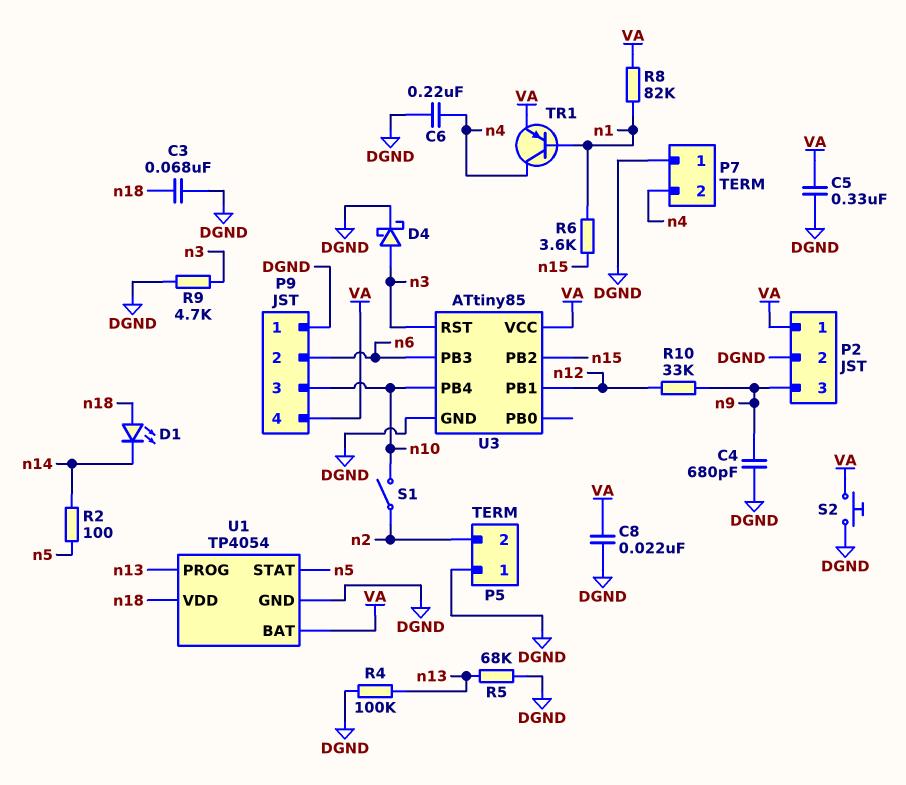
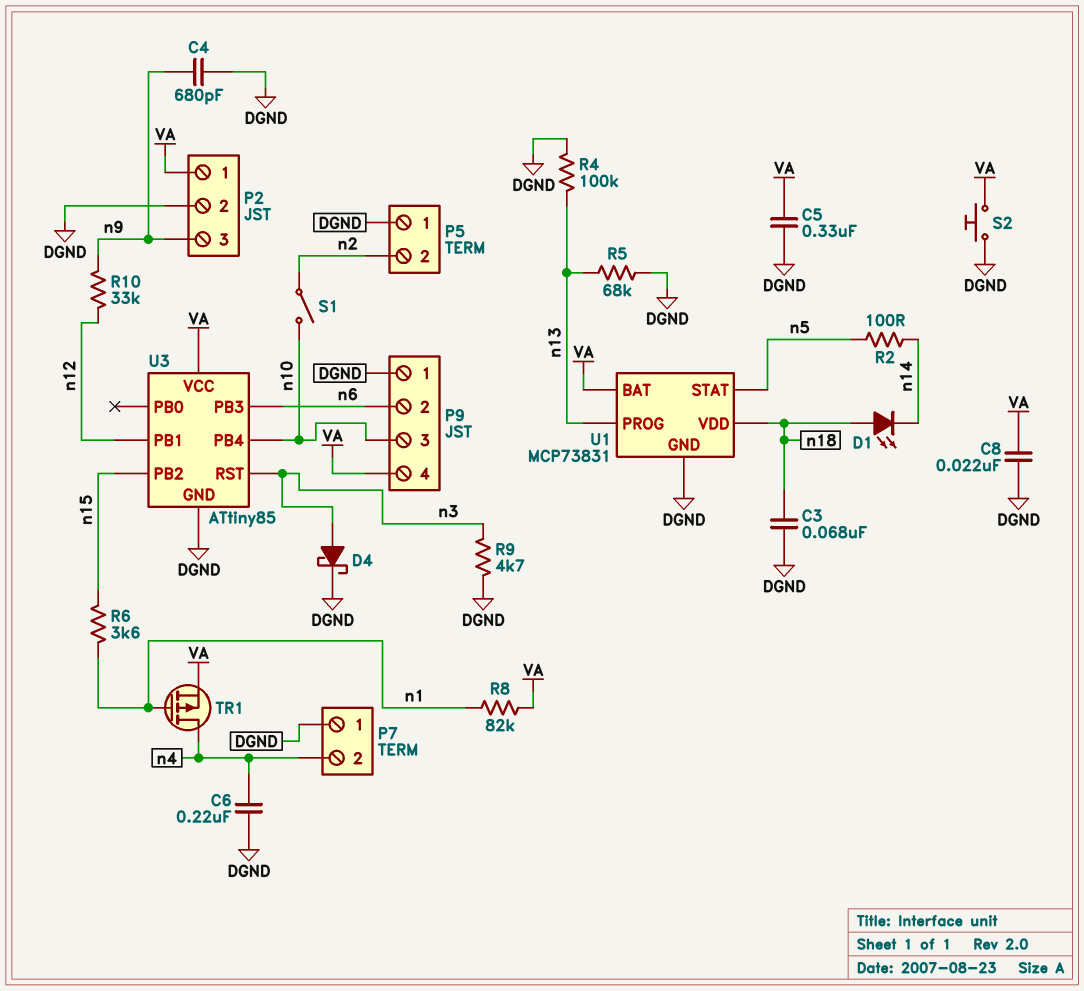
TR1: PNP (B n1, C n4, E VA) -> PMOS (G n1, D n4, S VA)
U1: TP4054 -> MCP73831

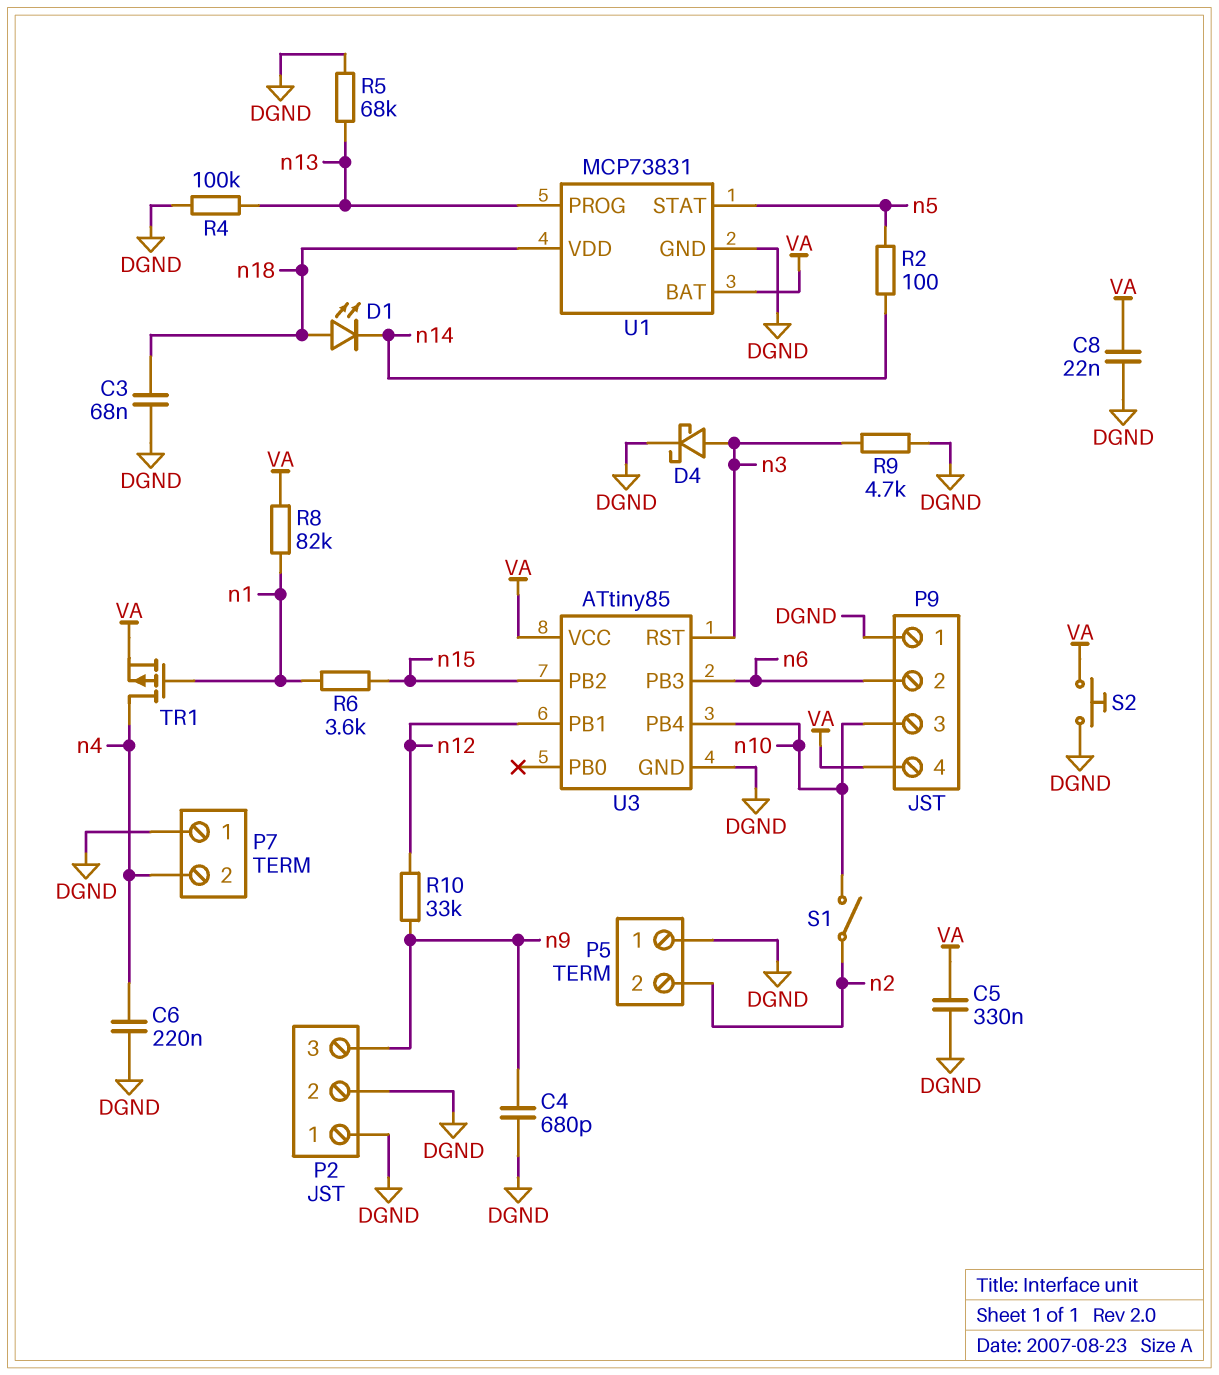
P2 pin 1: VA -> DGND

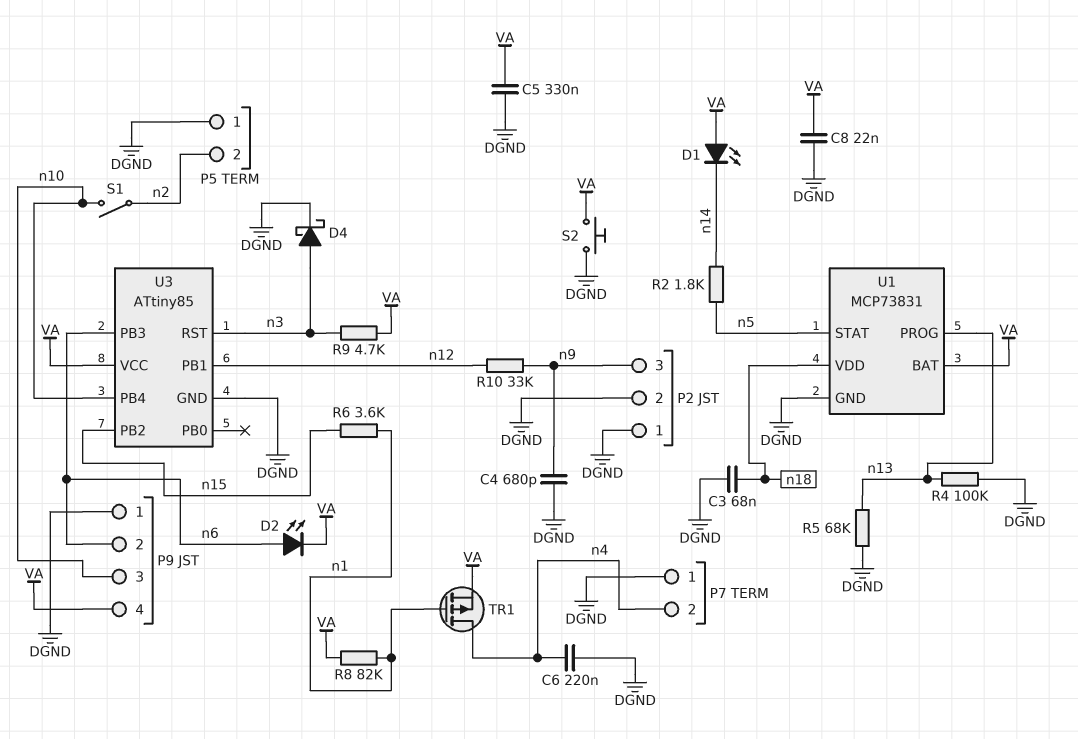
D1: LED (A n18, K n14) -> LED (A VA, K n14)
D2: none -> LED (A n6, K VA)
R2: 100 (n5, n14) -> 1.8k (n5, n14)
R9: 4.7k (DGND, n3) -> 4.7k (VA, n3)

